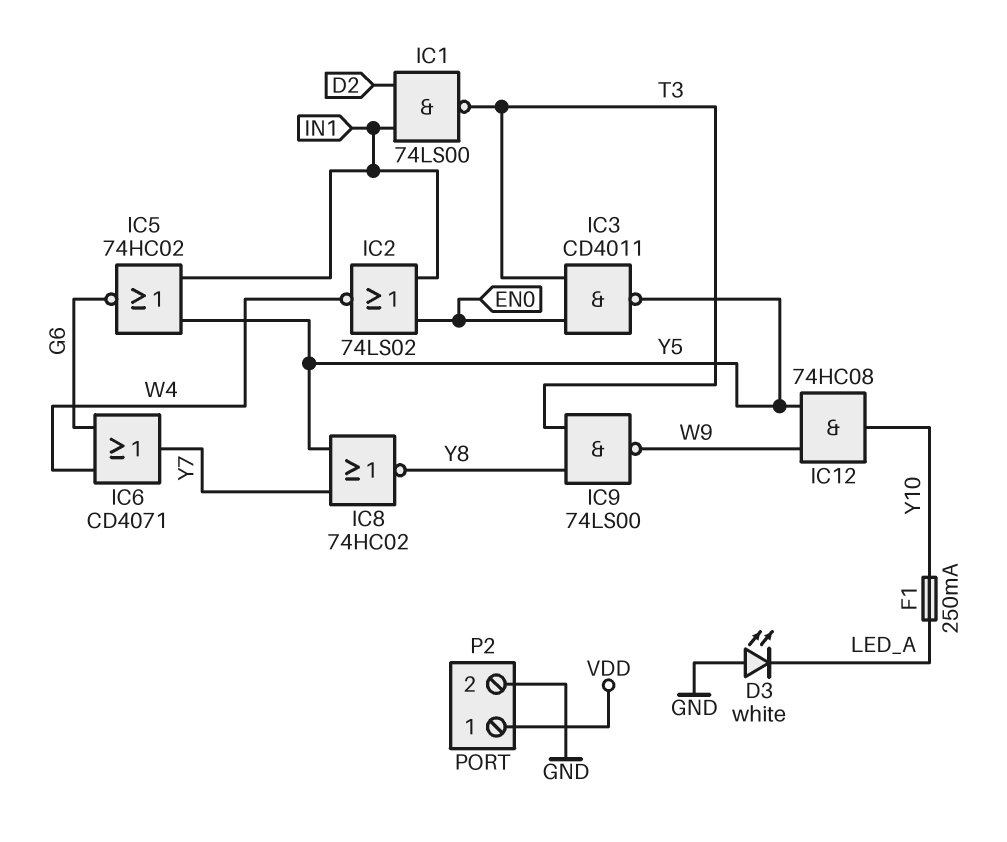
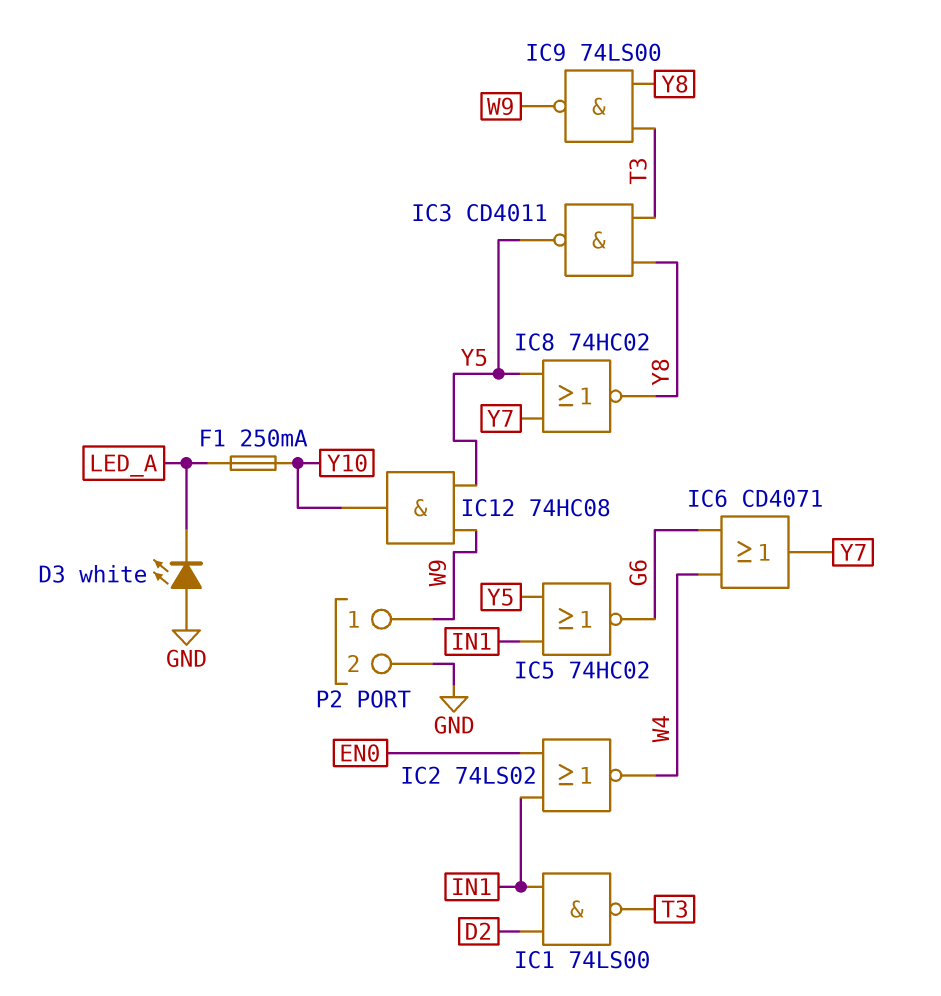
IC3: NAND CD4011 (in EN0, in T3, out Y5) -> NAND CD4011 (in T3, in Y8, out Y5)
P2 pin 1: VDD -> W9

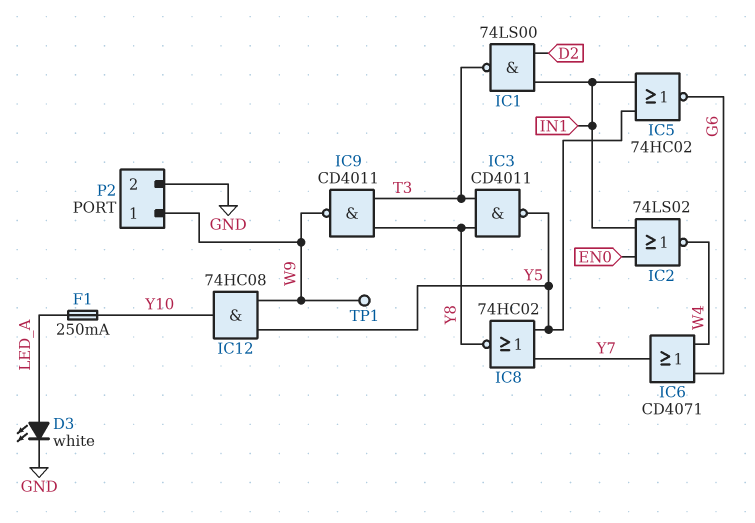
D3: LED white (A GND, K LED_A) -> LED white (A LED_A, K GND)
IC9: NAND 74LS00 (in T3, in Y8, out W9) -> NAND CD4011 (in T3, in Y8, out W9)
TP1: none -> test point (W9)

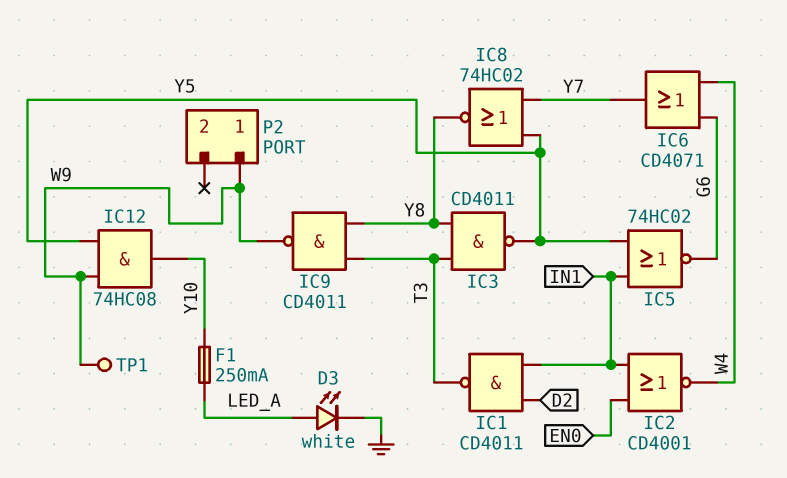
IC1: NAND 74LS00 (in D2, in IN1, out T3) -> NAND CD4011 (in D2, in IN1, out T3)
IC2: NOR 74LS02 (in EN0, in IN1, out W4) -> NOR CD4001 (in EN0, in IN1, out W4)
P2 pin 2: GND -> none

